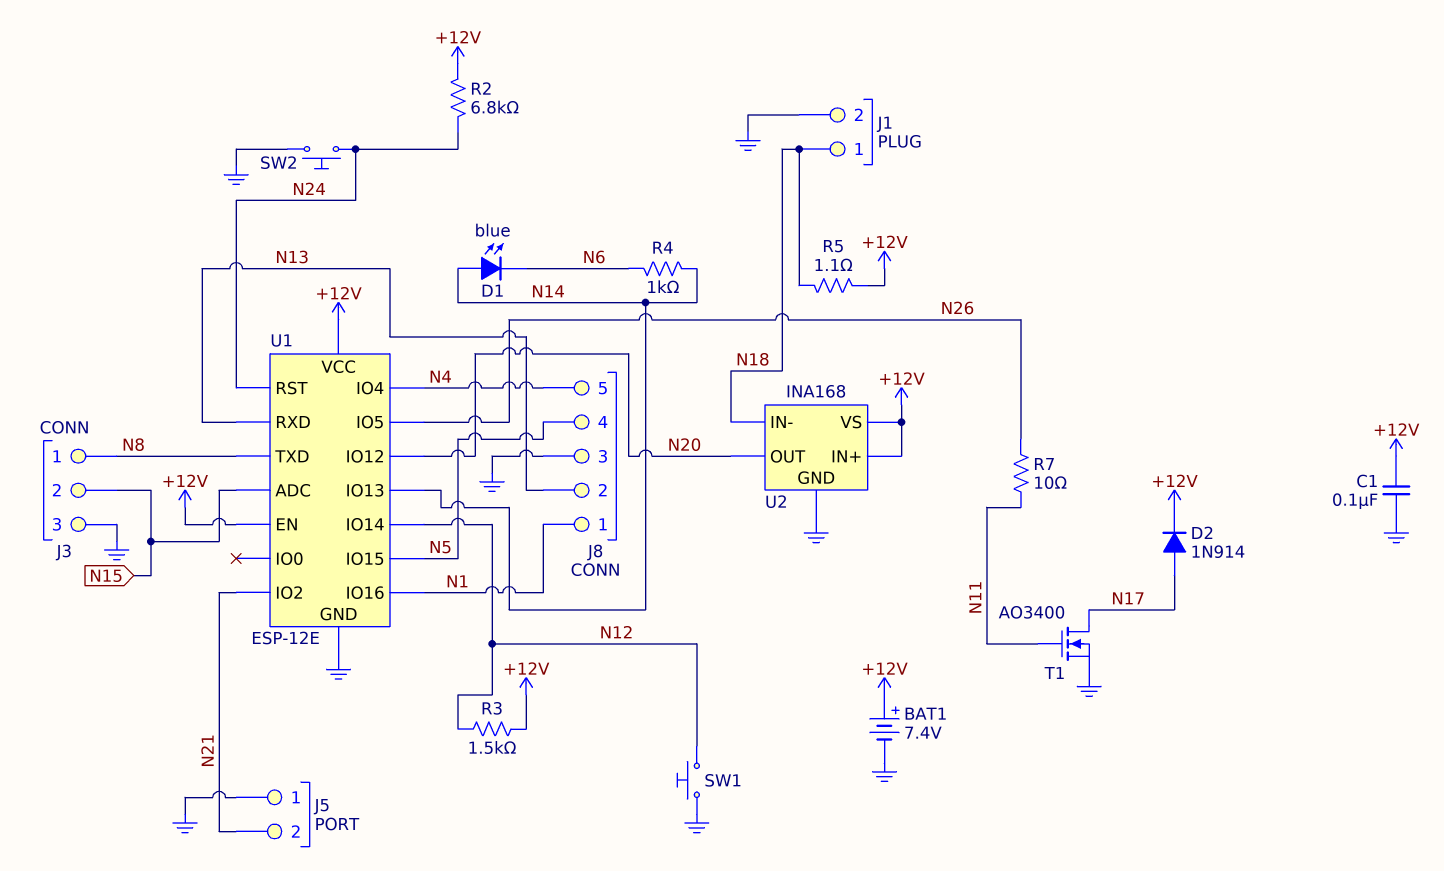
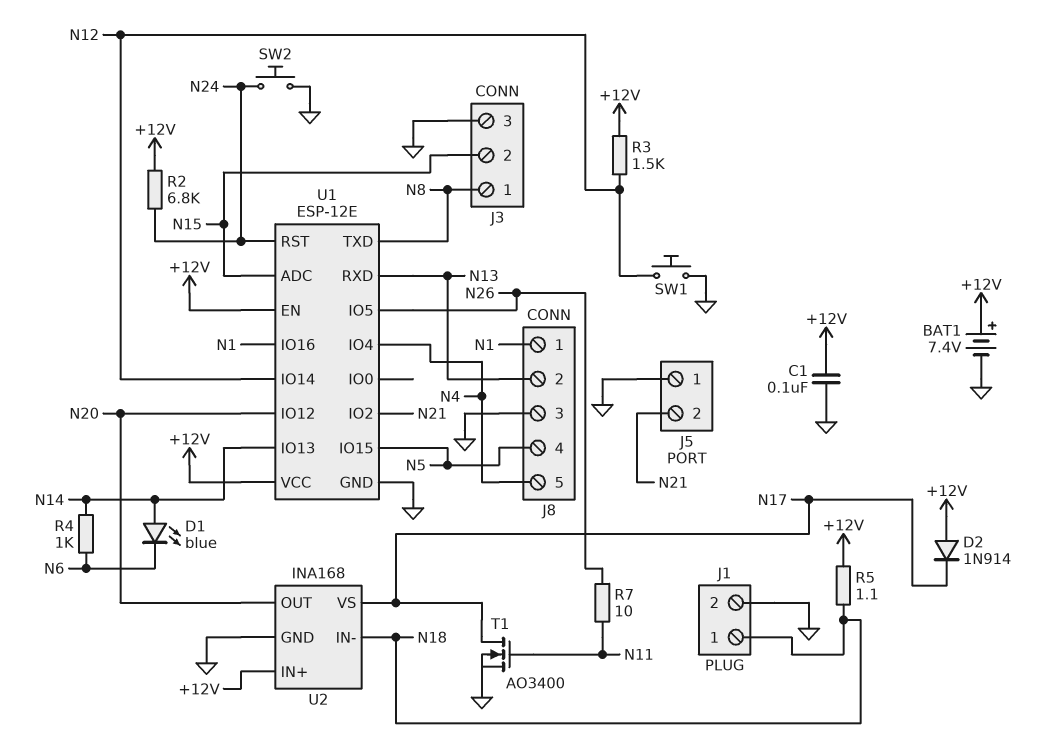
D2: diode 1N914 (A N17, K +12V) -> diode 1N914 (A +12V, K N17)
U2 pin VS: +12V -> N17

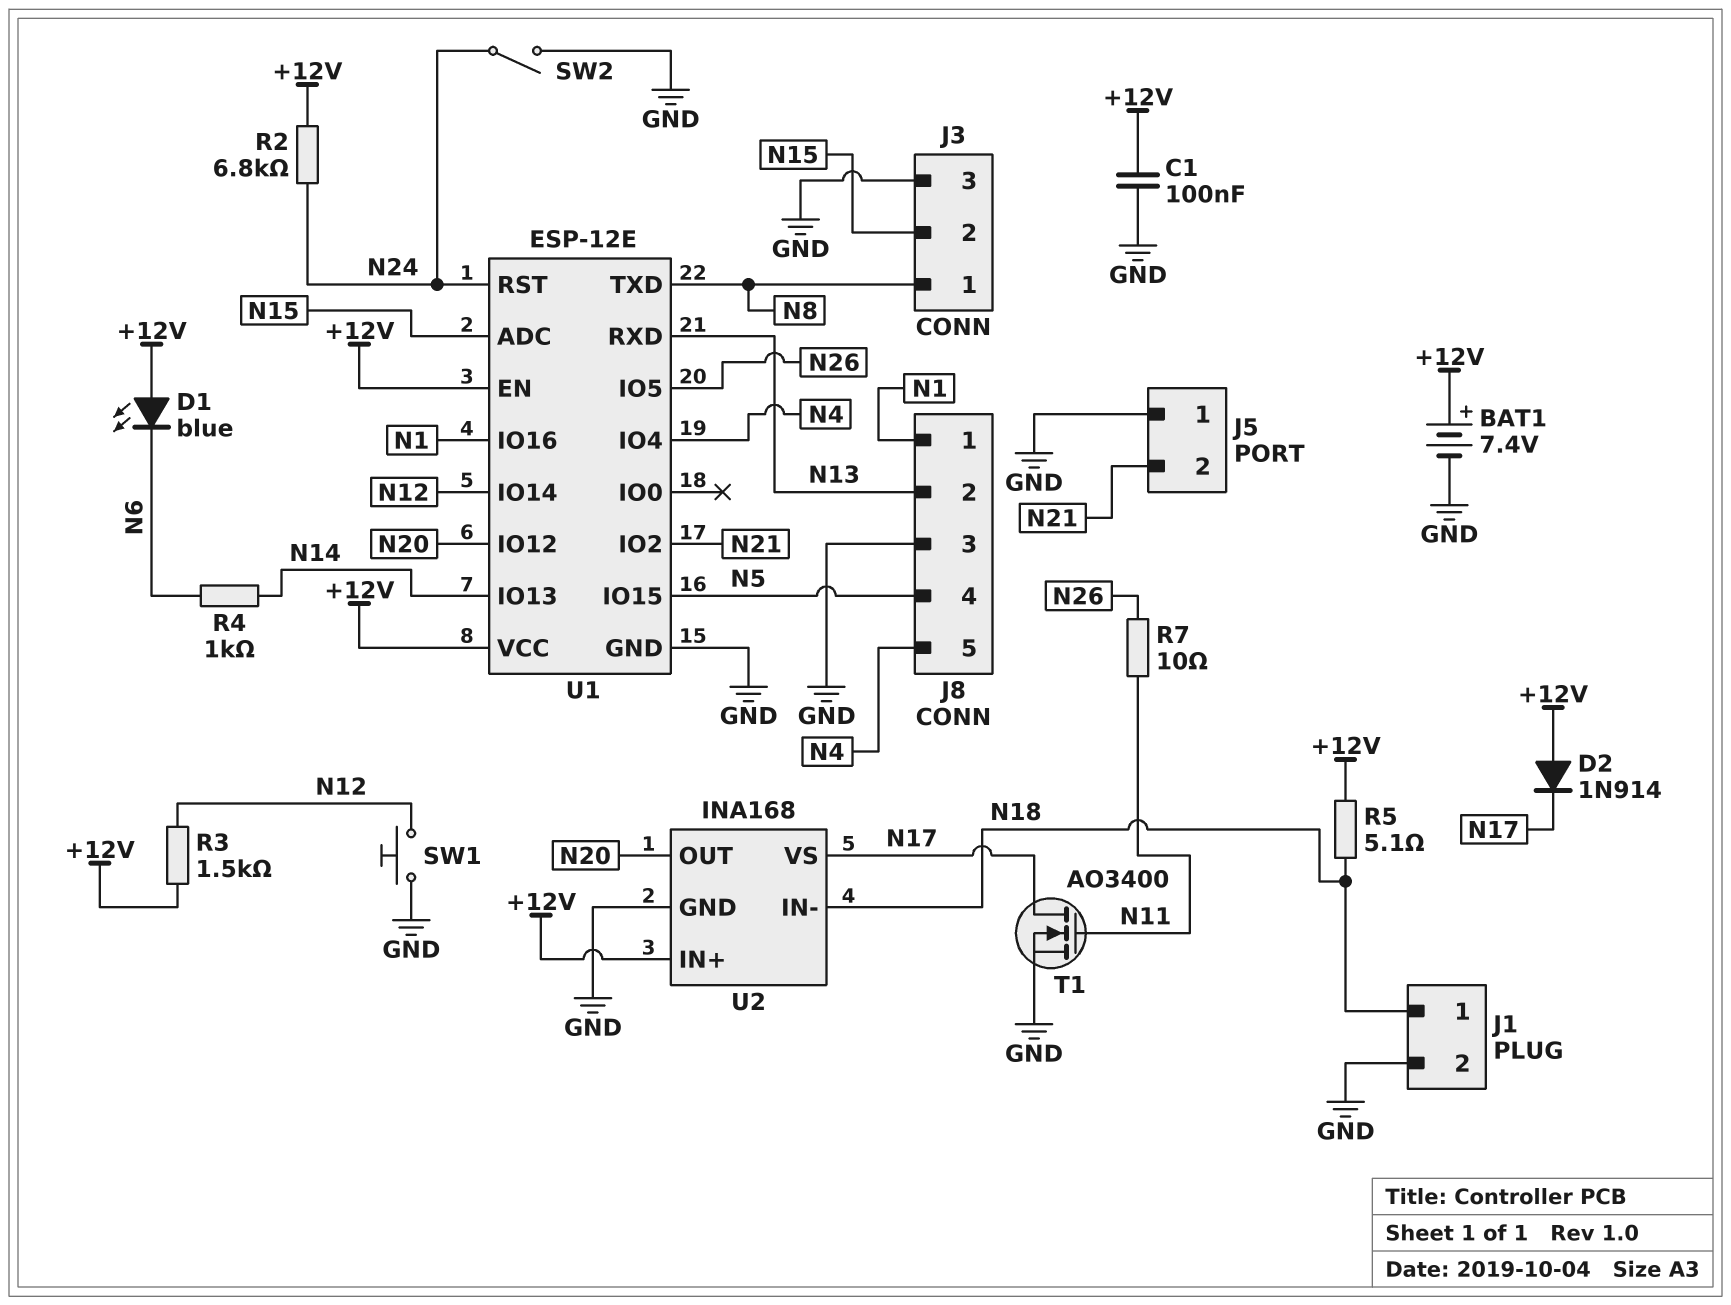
D1: LED blue (A N14, K N6) -> LED blue (A +12V, K N6)
R5: 1.1 (+12V, N18) -> 5.1 (+12V, N18)
SW2: button (GND, N24) -> switch (GND, N24)

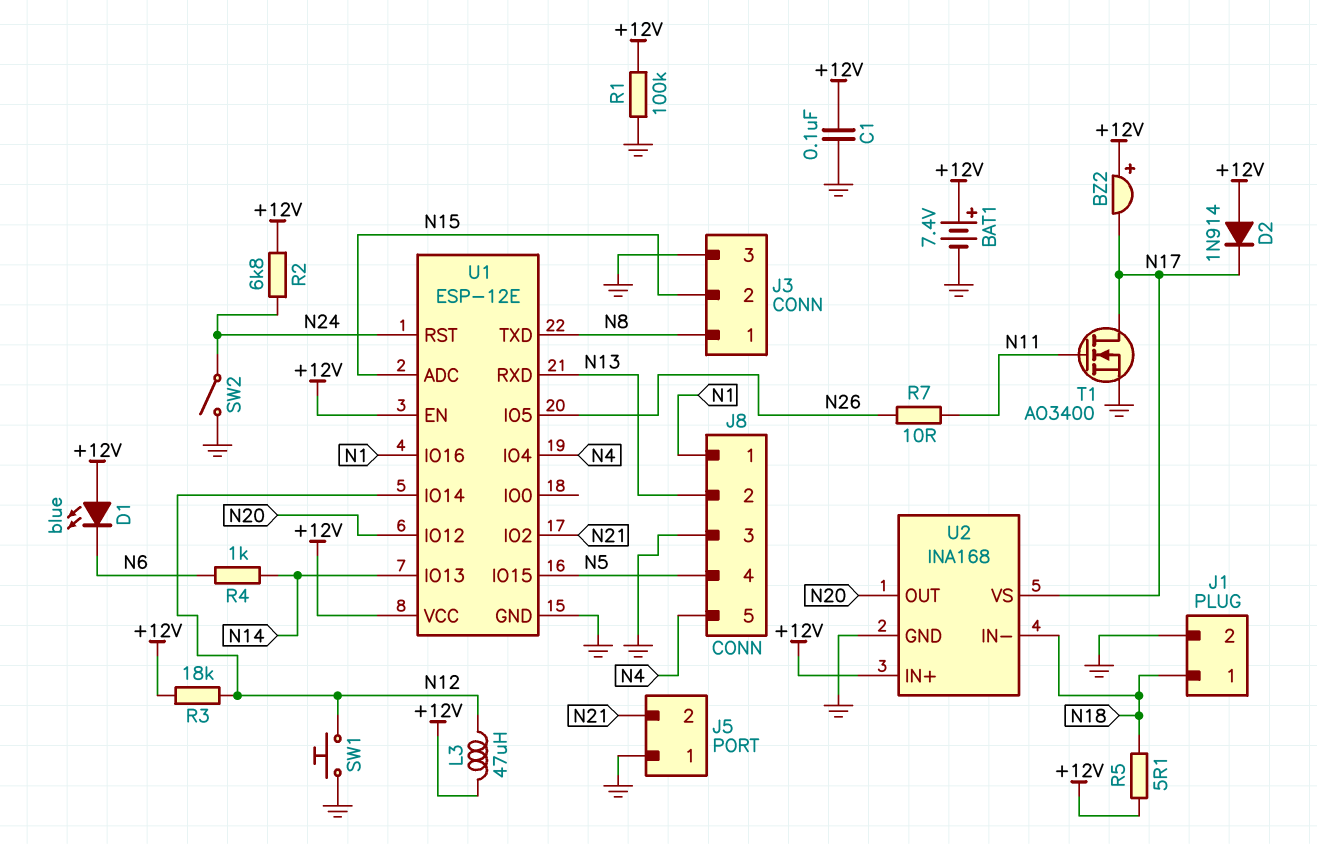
BZ2: none -> buzzer (plus +12V, minus N17)
L3: none -> 47uH (+12V, N12)
R1: none -> 100k (+12V, GND)
R3: 1.5k (+12V, N12) -> 18k (+12V, N12)

